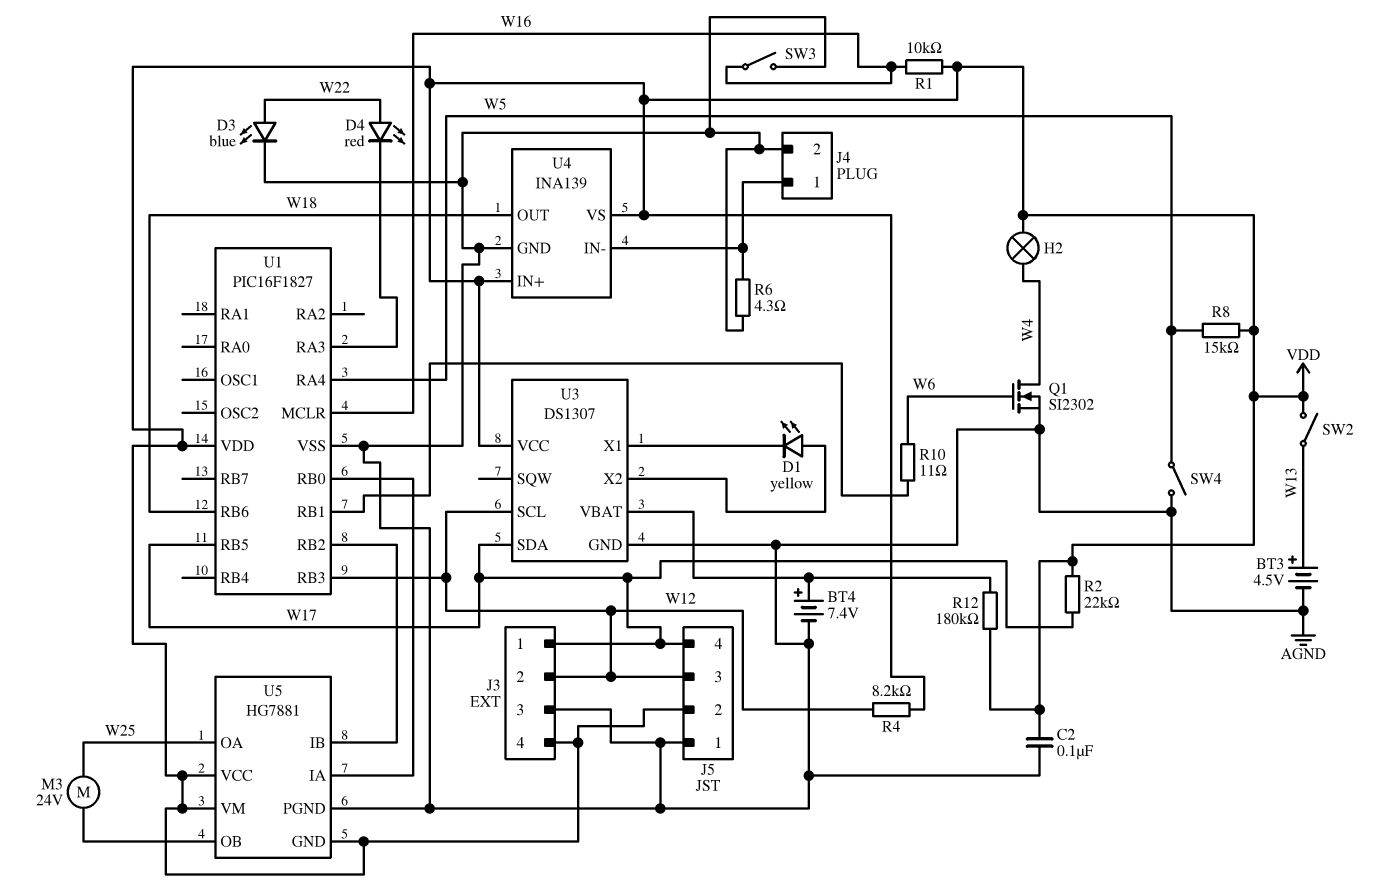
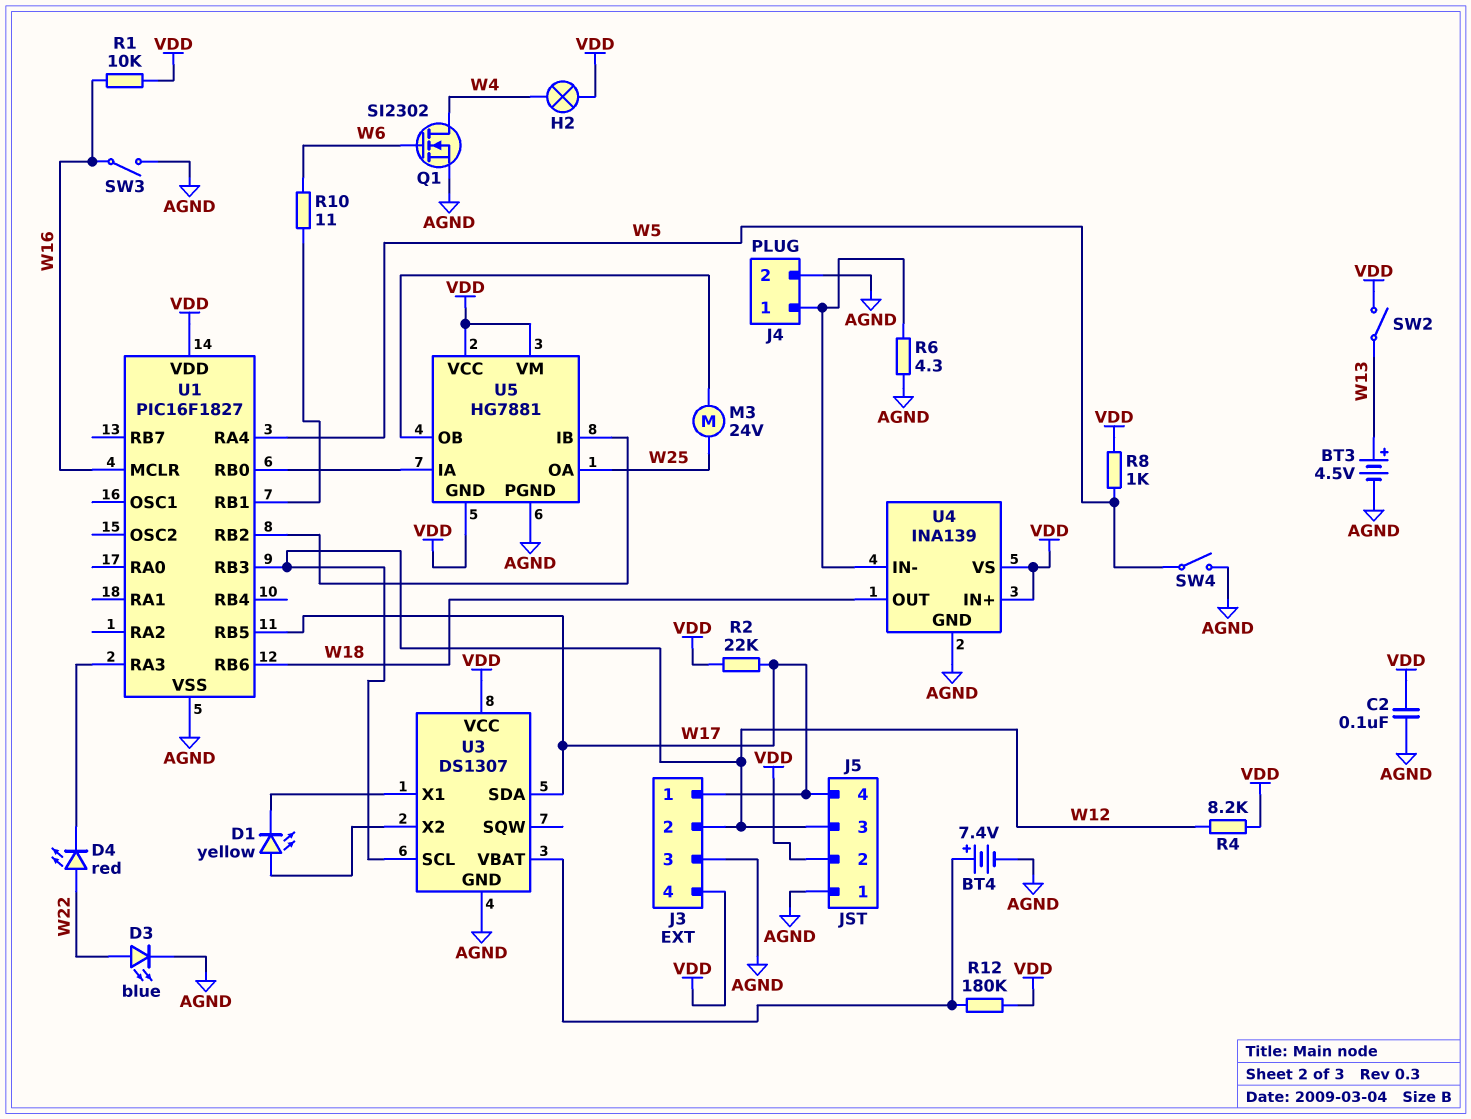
R8: 15k (VDD, W5) -> 1k (VDD, W5)

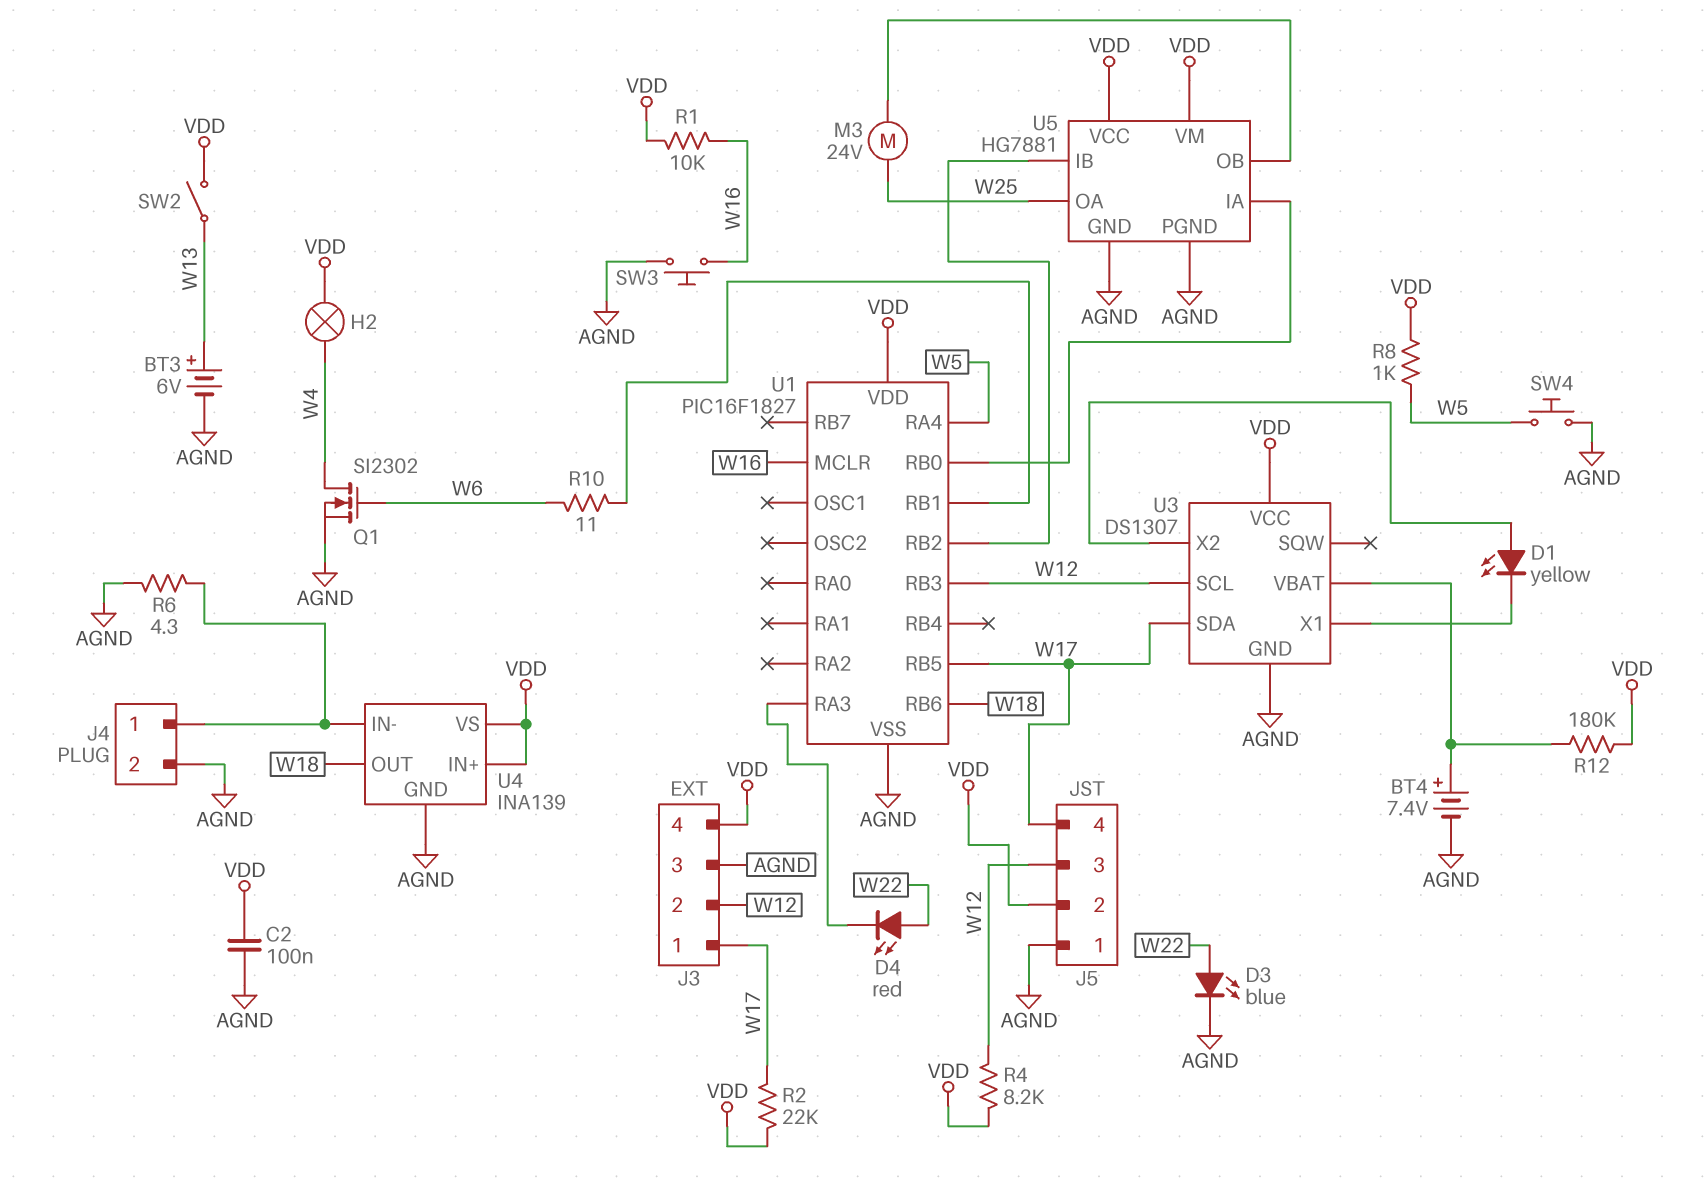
BT3: 4.5V (plus W13, minus AGND) -> 6V (plus W13, minus AGND)
SW3: switch (AGND, W16) -> button (AGND, W16)
SW4: switch (AGND, W5) -> button (AGND, W5)
U5 pin GND: VDD -> AGND

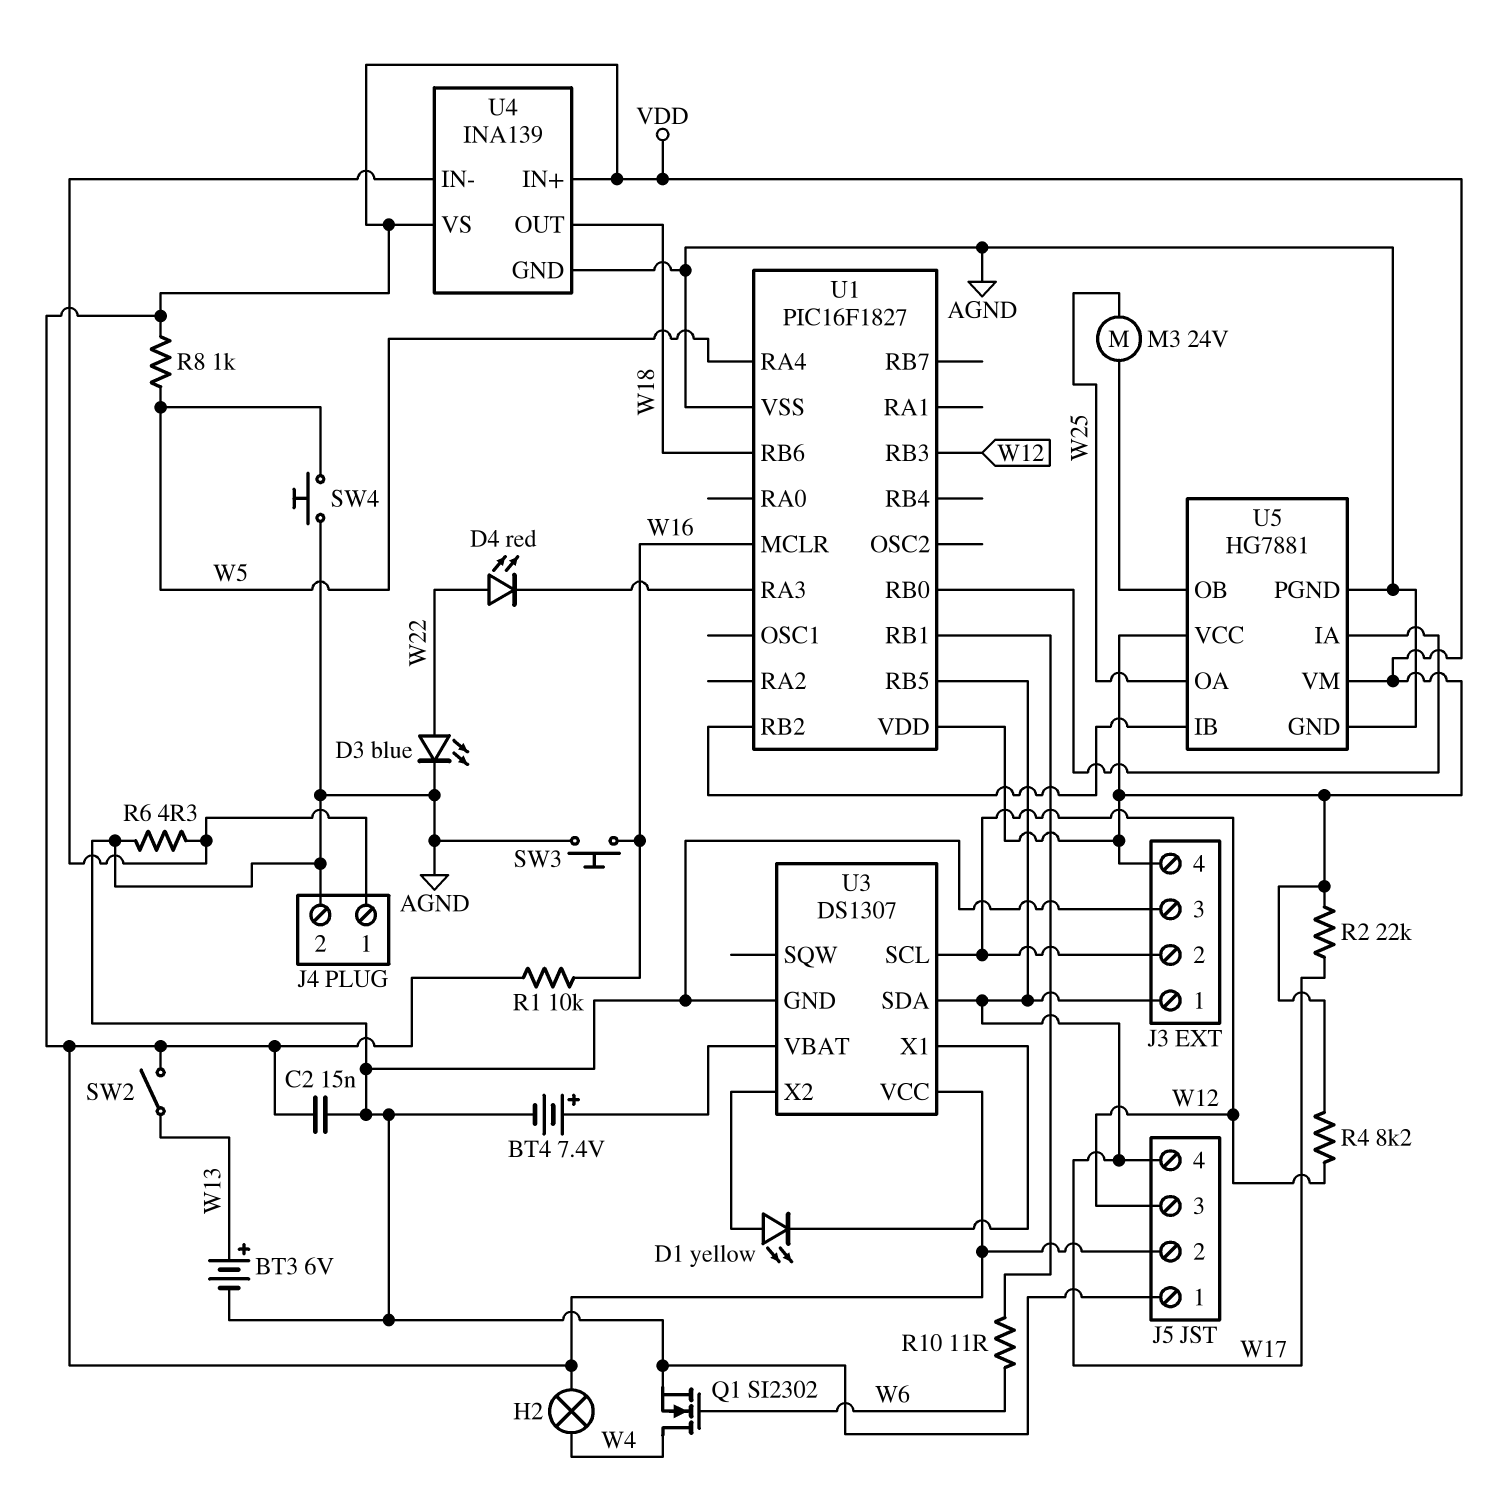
C2: 100nF (AGND, VDD) -> 15nF (AGND, VDD)
R12: 180k (U3/VBAT, VDD) -> none

